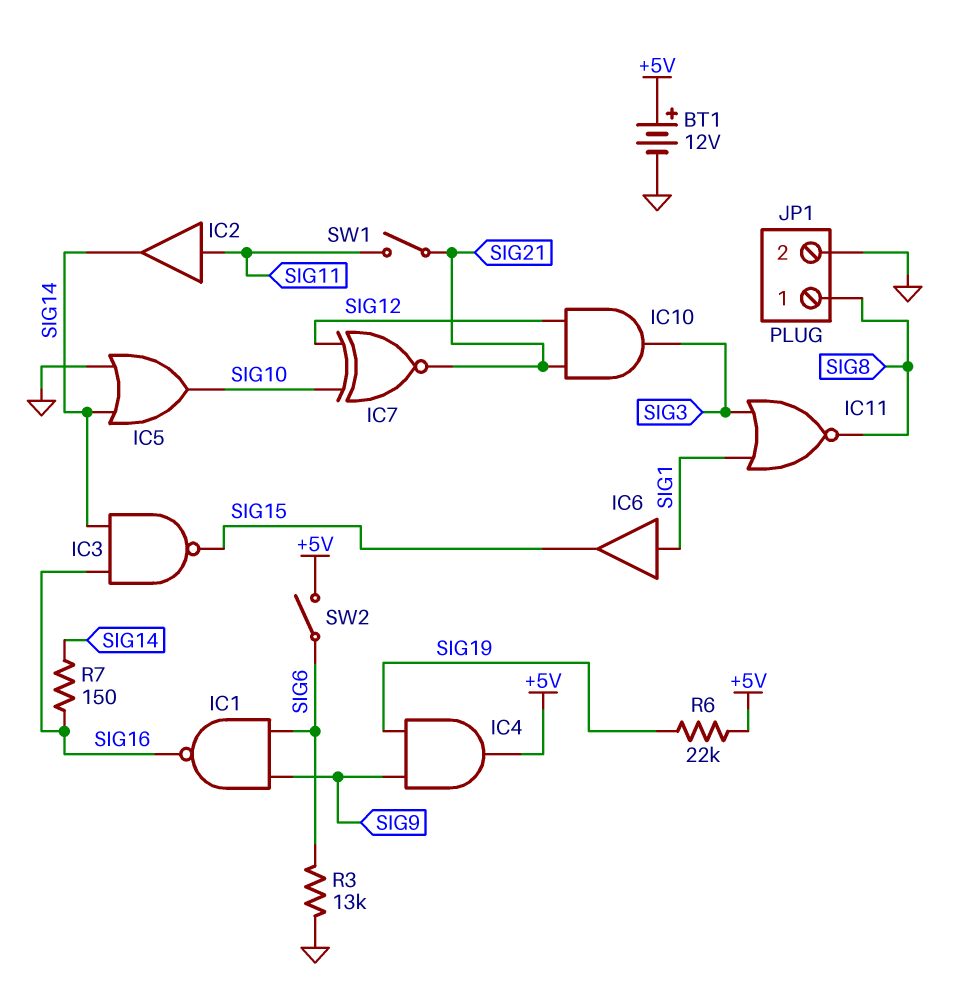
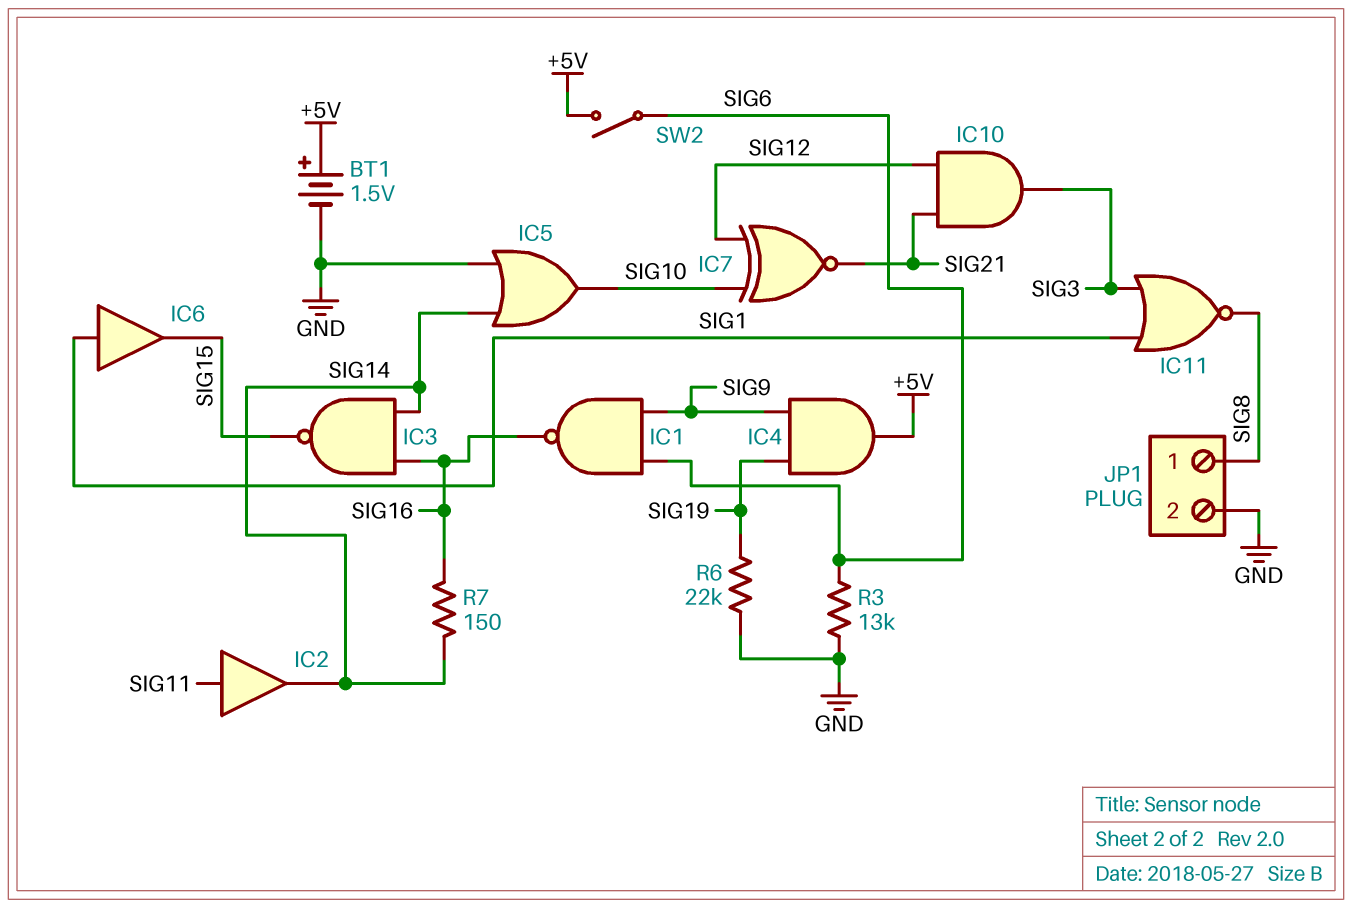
BT1: 12V (plus +5V, minus GND) -> 1.5V (plus +5V, minus GND)
R6: 22k (+5V, SIG19) -> 22k (GND, SIG19)
SW1: switch (SIG11, SIG21) -> none

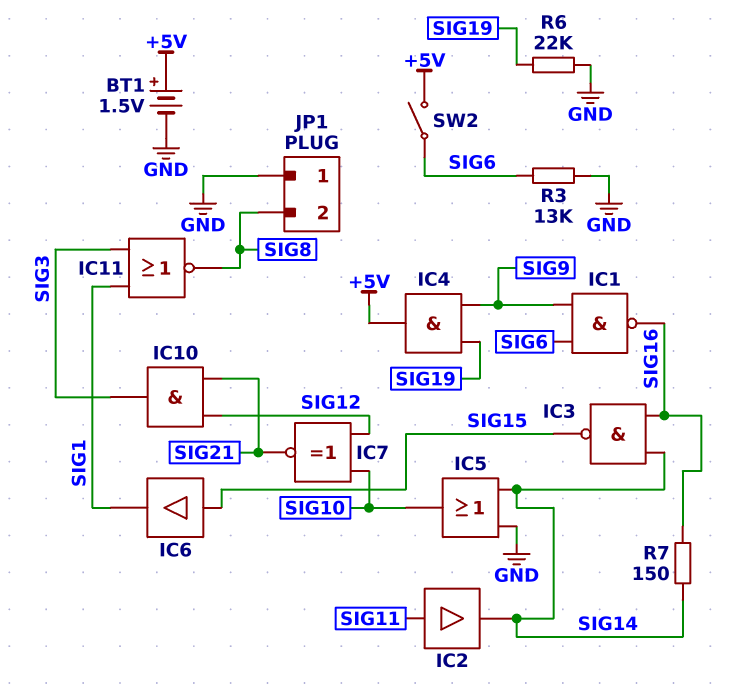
IC6: buffer (in SIG1, out SIG15) -> buffer (in SIG15, out SIG1)
JP1 pin 1: SIG8 -> GND
JP1 pin 2: GND -> SIG8

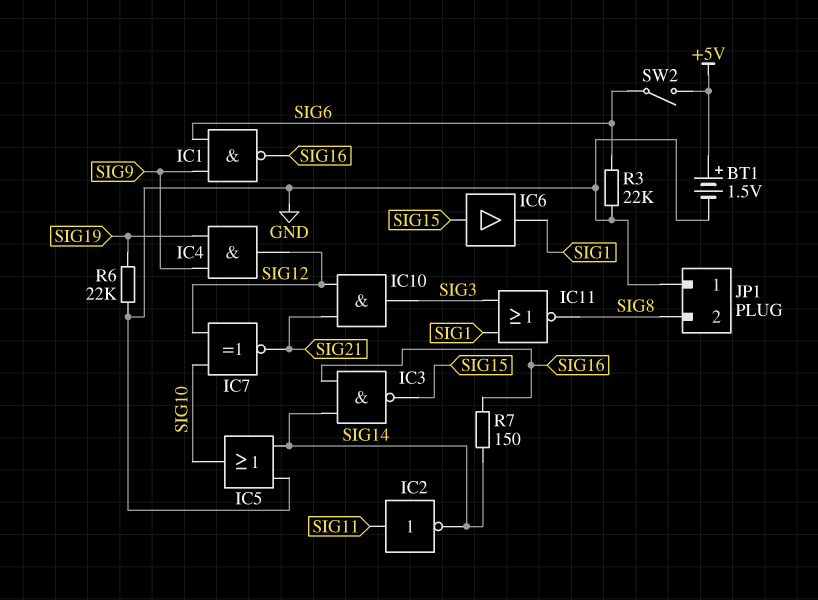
IC2: buffer (in SIG11, out SIG14) -> NOT (in SIG11, out SIG14)
IC4: AND (in SIG9, in SIG19, out +5V) -> AND (in SIG9, in SIG19, out SIG12)
R3: 13k (GND, SIG6) -> 22k (GND, SIG6)

